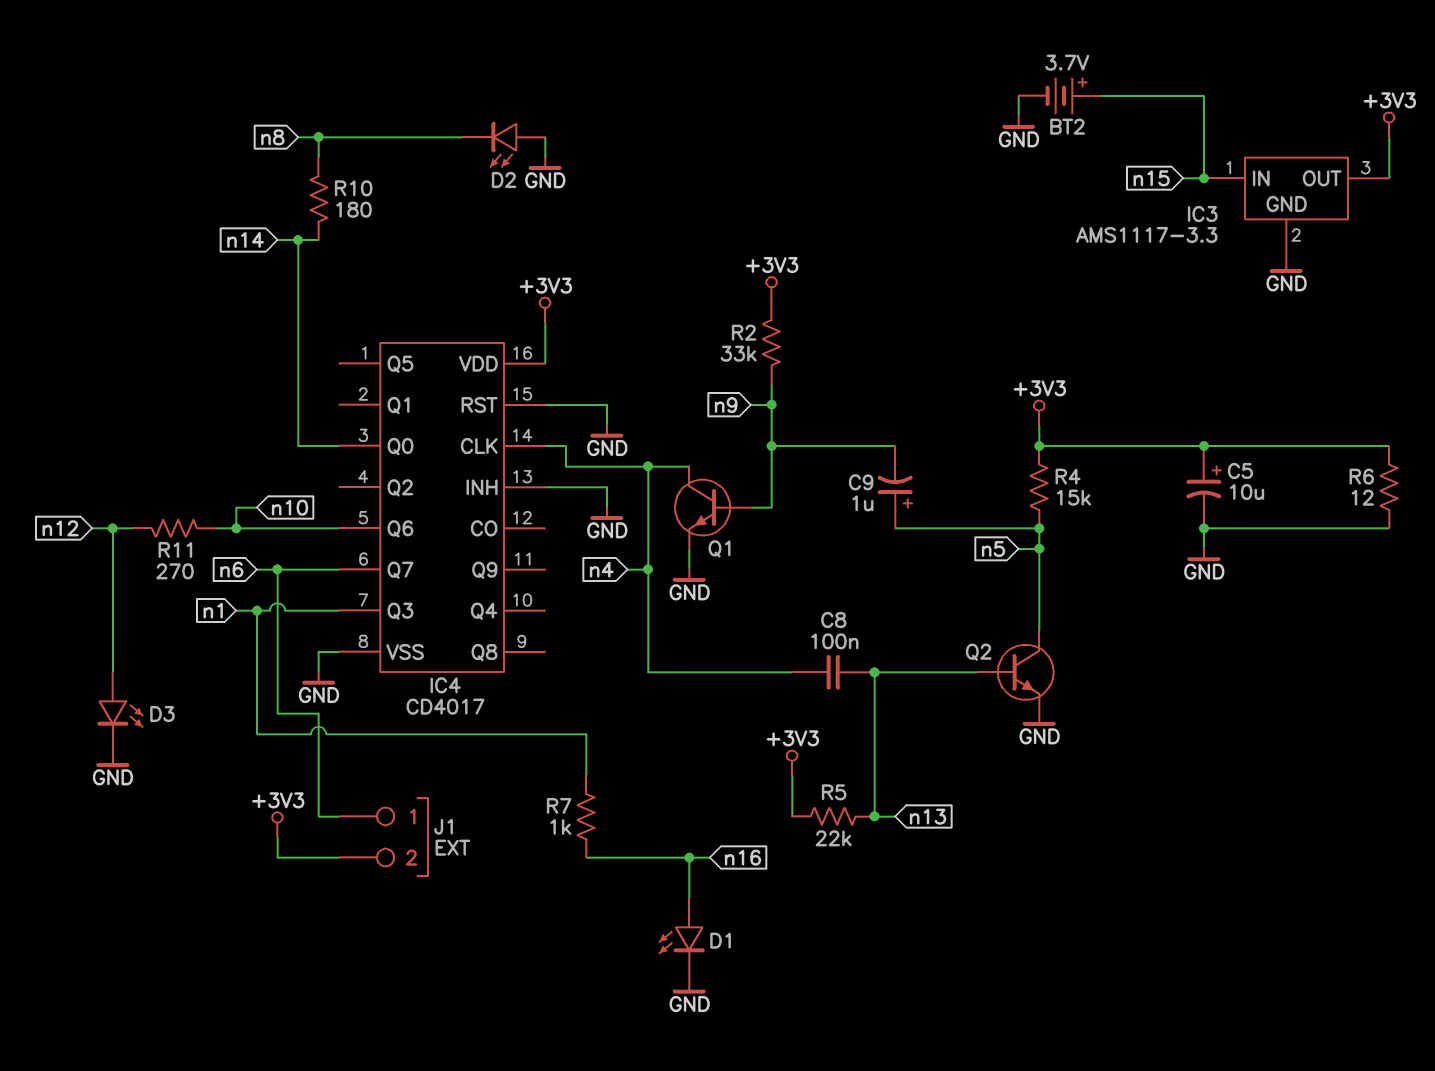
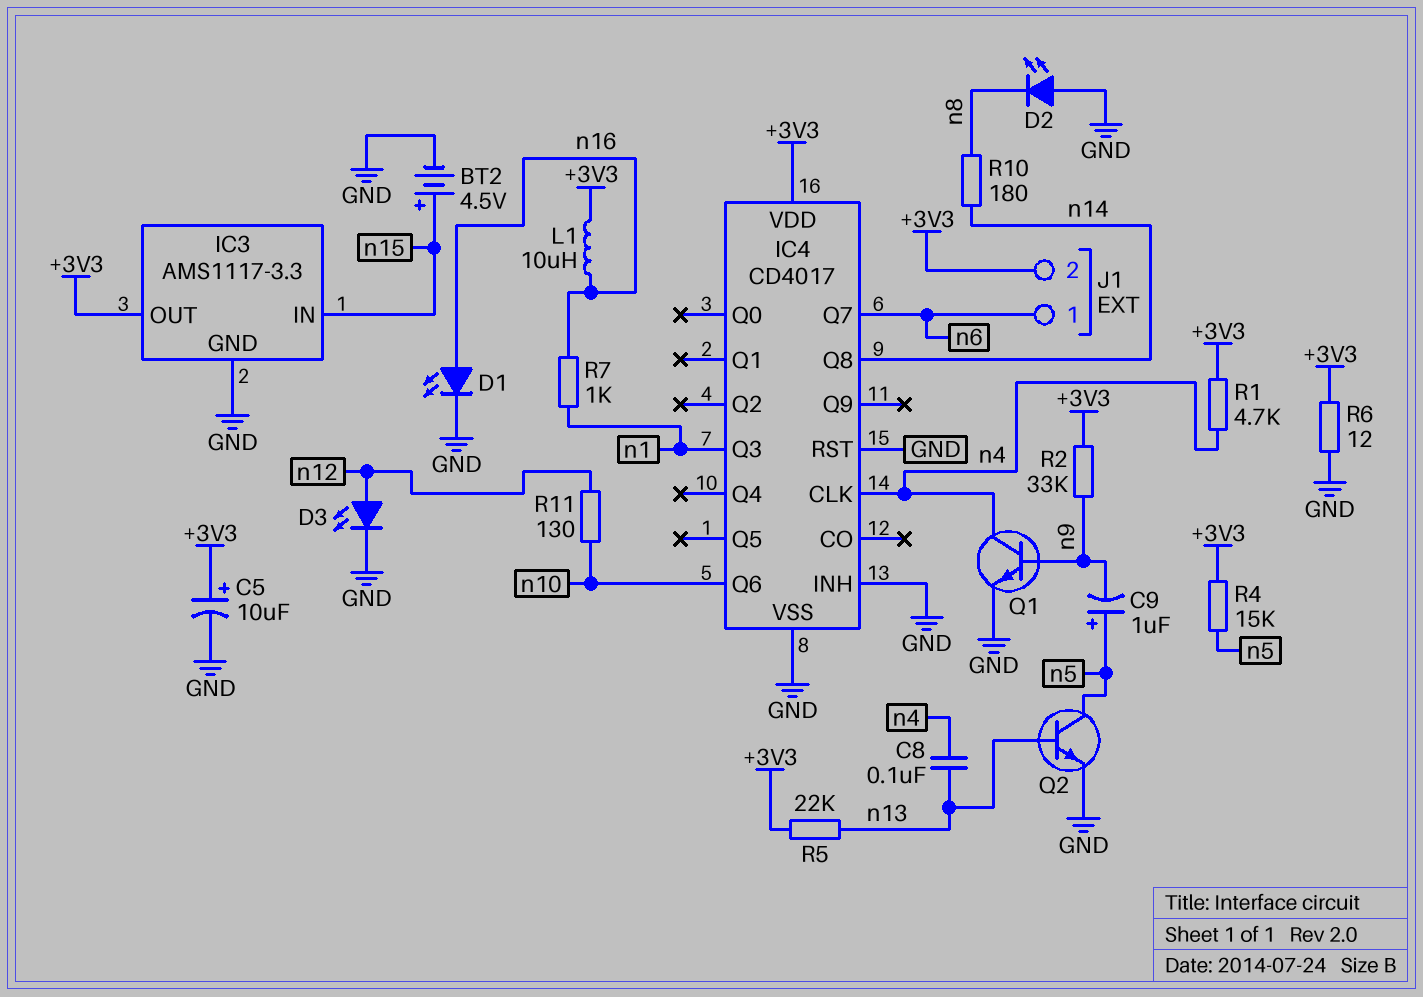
BT2: 3.7V (plus n15, minus GND) -> 4.5V (plus n15, minus GND)
IC4 pin Q0: n14 -> none
IC4 pin Q8: none -> n14
L1: none -> 10uH (+3V3, n16)
R1: none -> 4.7k (+3V3, n4)
R11: 270 (n10, n12) -> 130 (n10, n12)

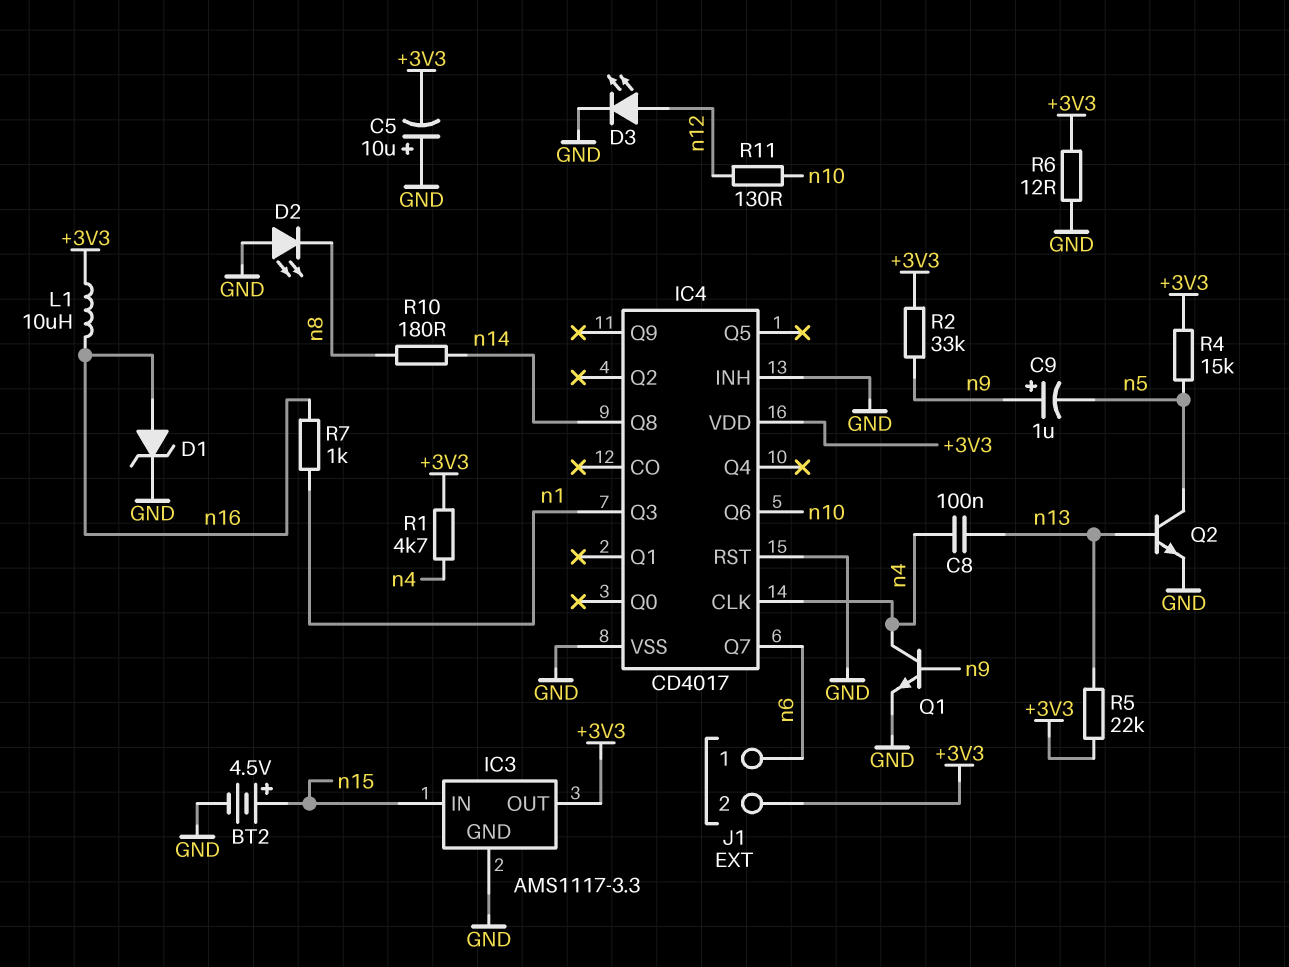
C5: 10uF (plus +3V3, minus GND) -> 10uF (plus GND, minus +3V3)
C9: 1uF (plus n5, minus n9) -> 1uF (plus n9, minus n5)
D1: LED (A n16, K GND) -> zener (A n16, K GND)

